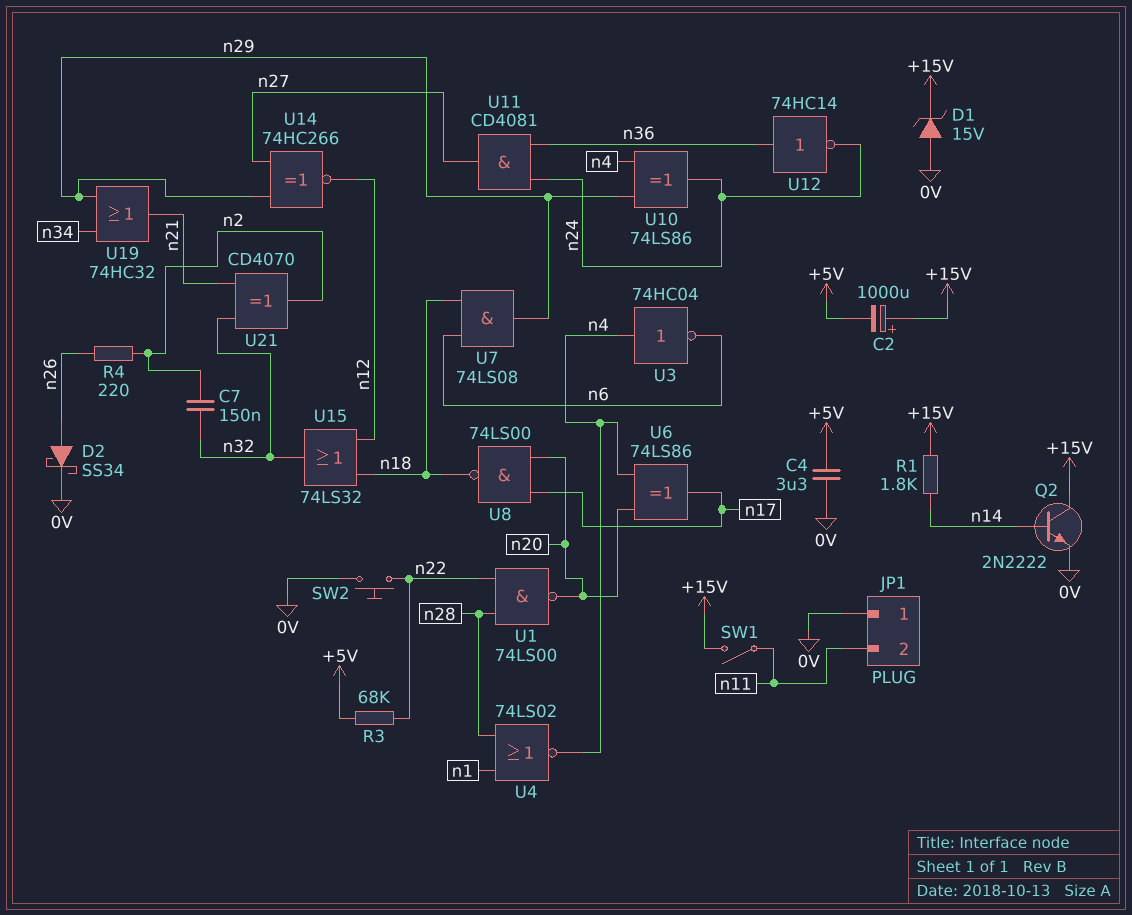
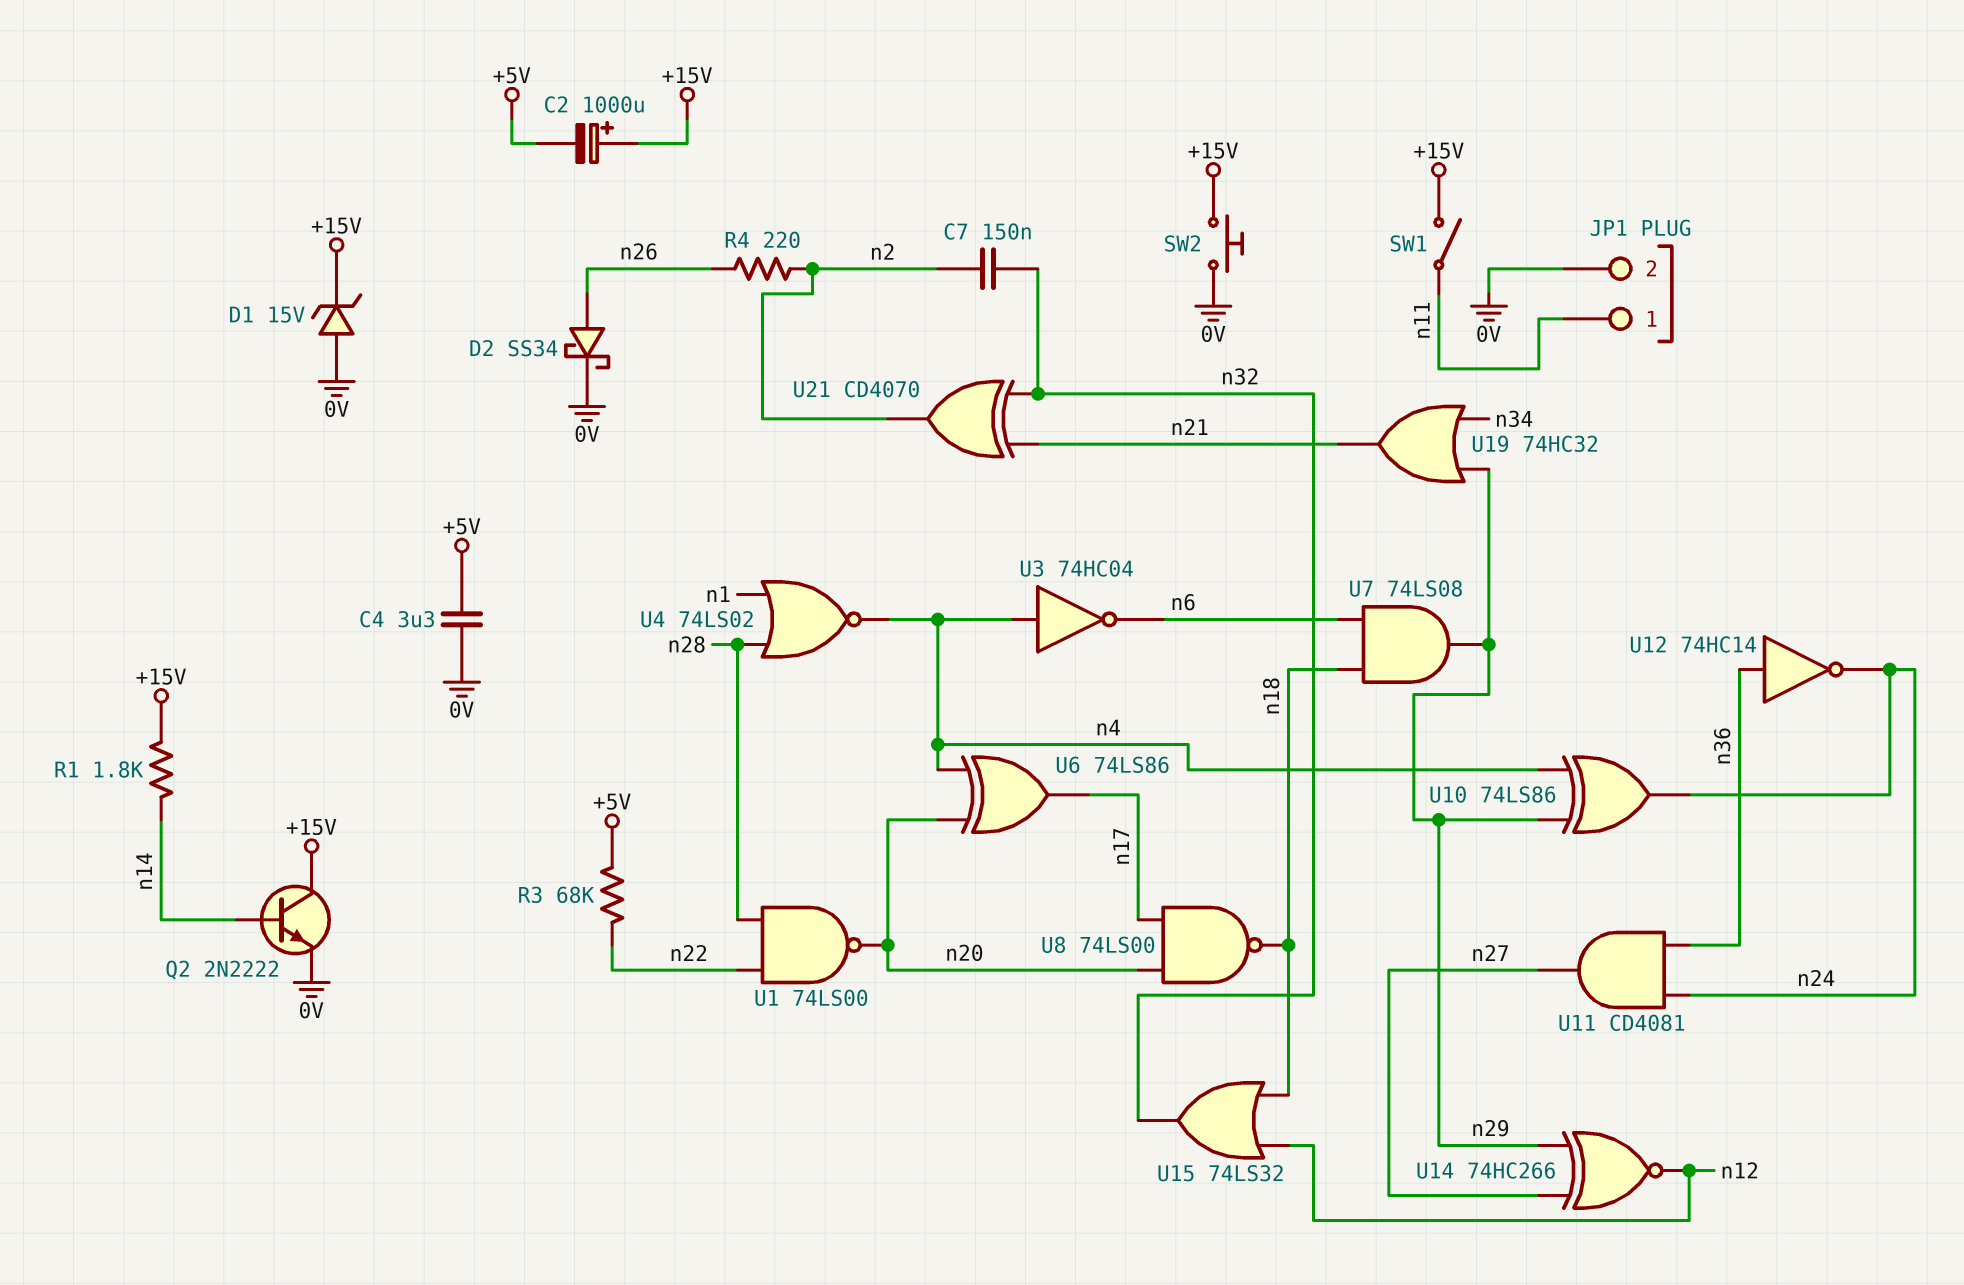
JP1 pin 1: 0V -> n11
JP1 pin 2: n11 -> 0V
SW2: button (0V, n22) -> button (+15V, 0V)

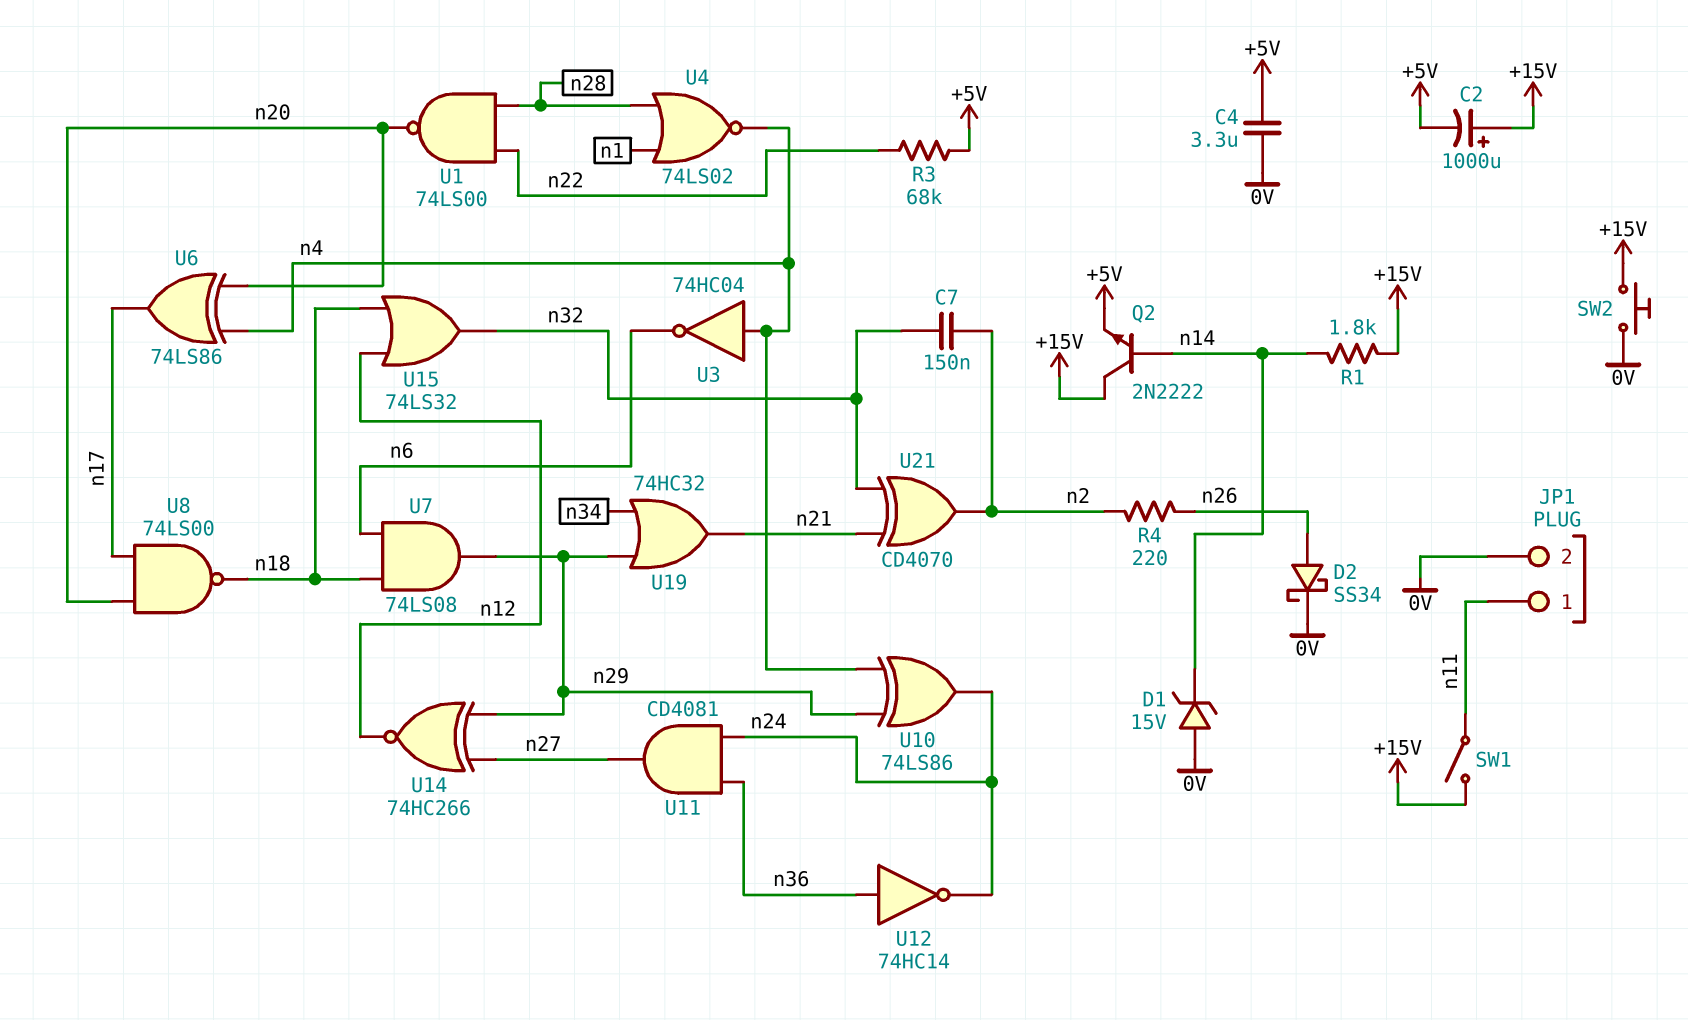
D1: zener 15V (A 0V, K +15V) -> zener 15V (A 0V, K n14)
Q2: NPN 2N2222 (B n14, C +15V, E 0V) -> NPN 2N2222 (B n14, C +15V, E +5V)

